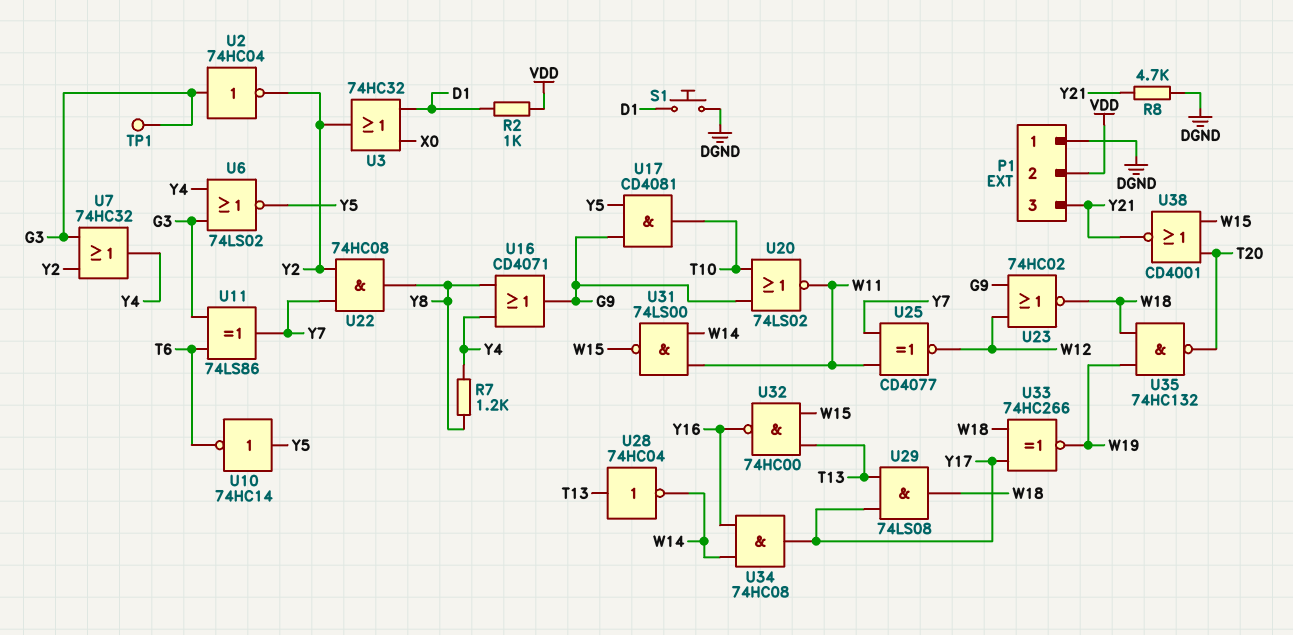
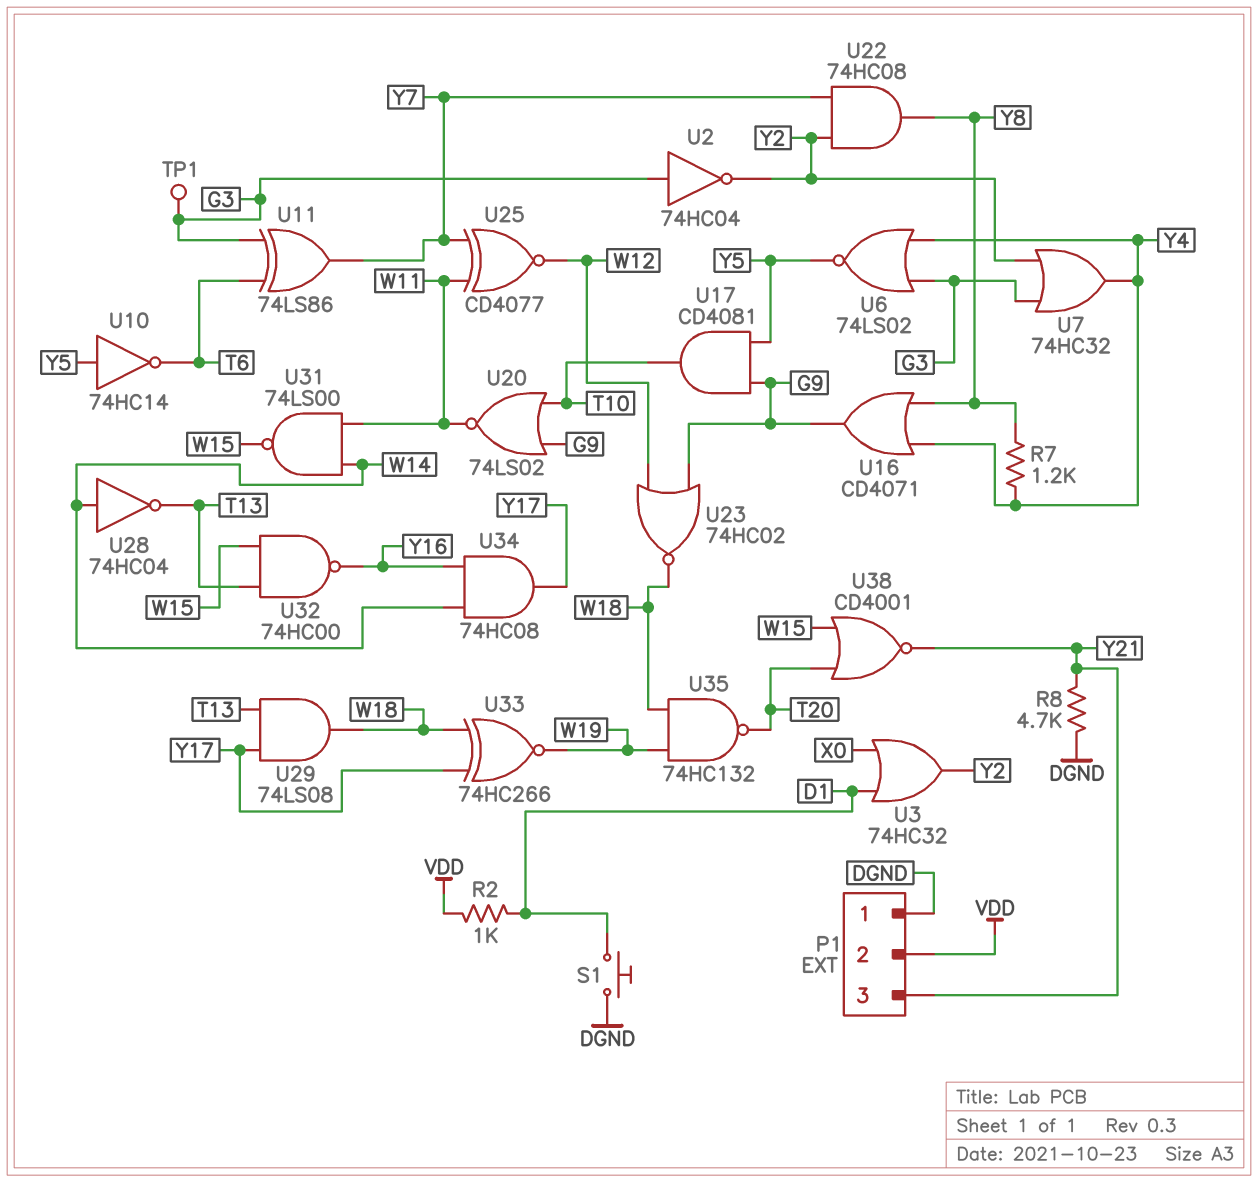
U28: NOT 74HC04 (in T13, out W14) -> NOT 74HC04 (in W14, out T13)

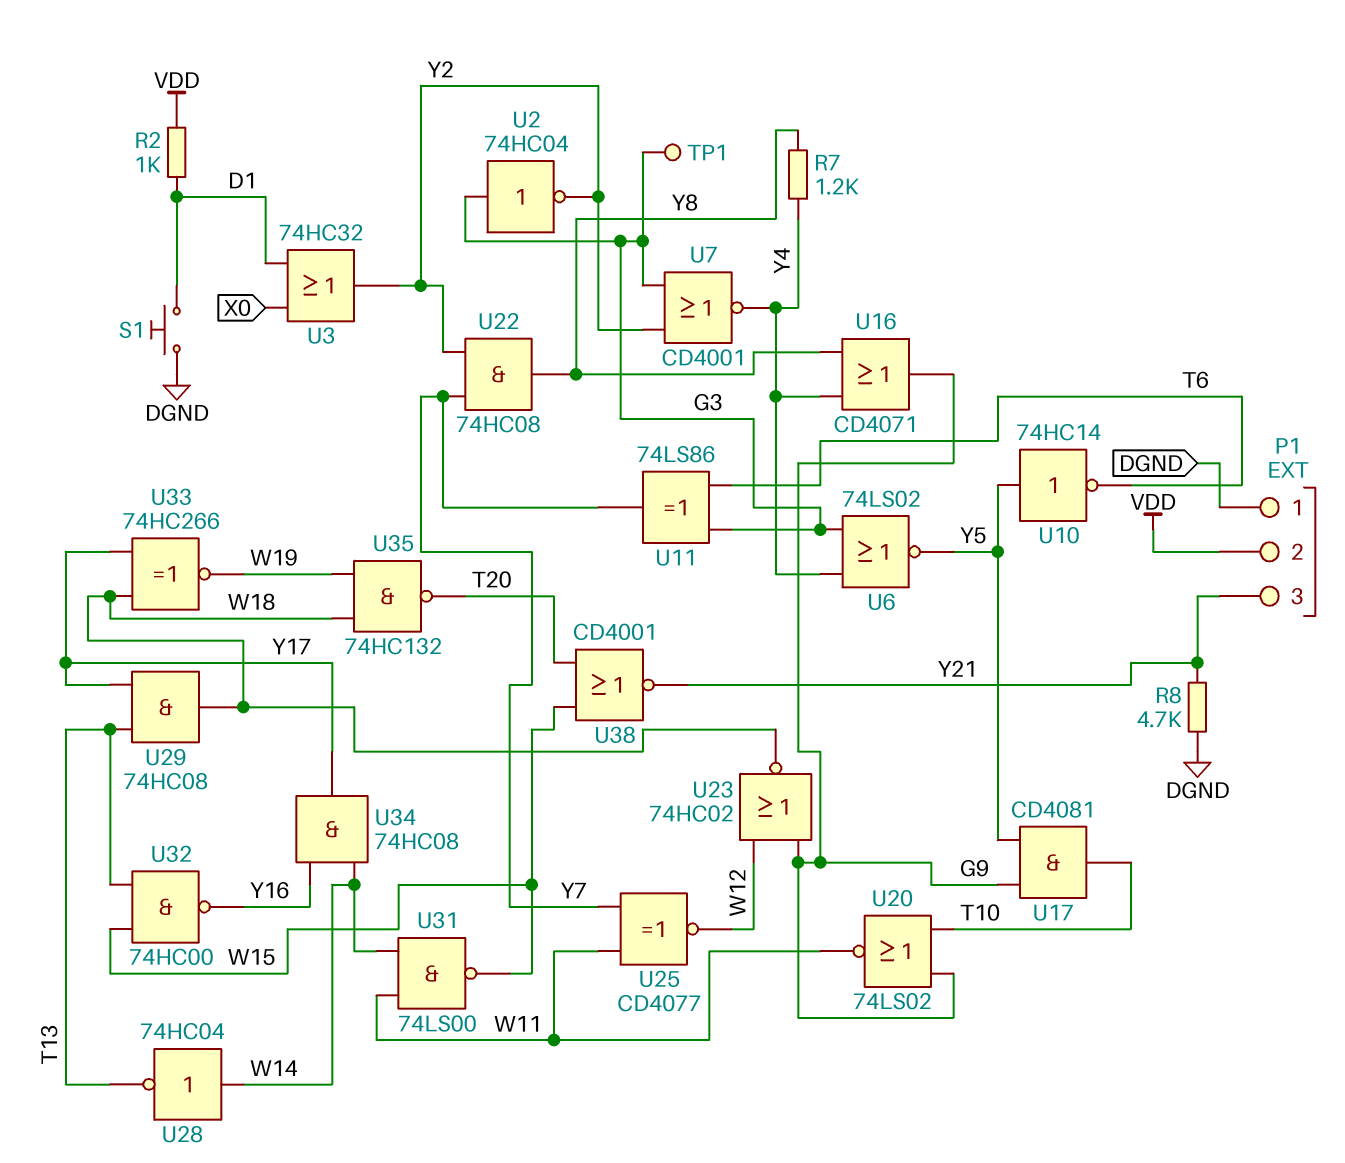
U7: OR 74HC32 (in G3, in Y2, out Y4) -> NOR CD4001 (in G3, in Y2, out Y4)
U29: AND 74LS08 (in T13, in Y17, out W18) -> AND 74HC08 (in T13, in Y17, out W18)

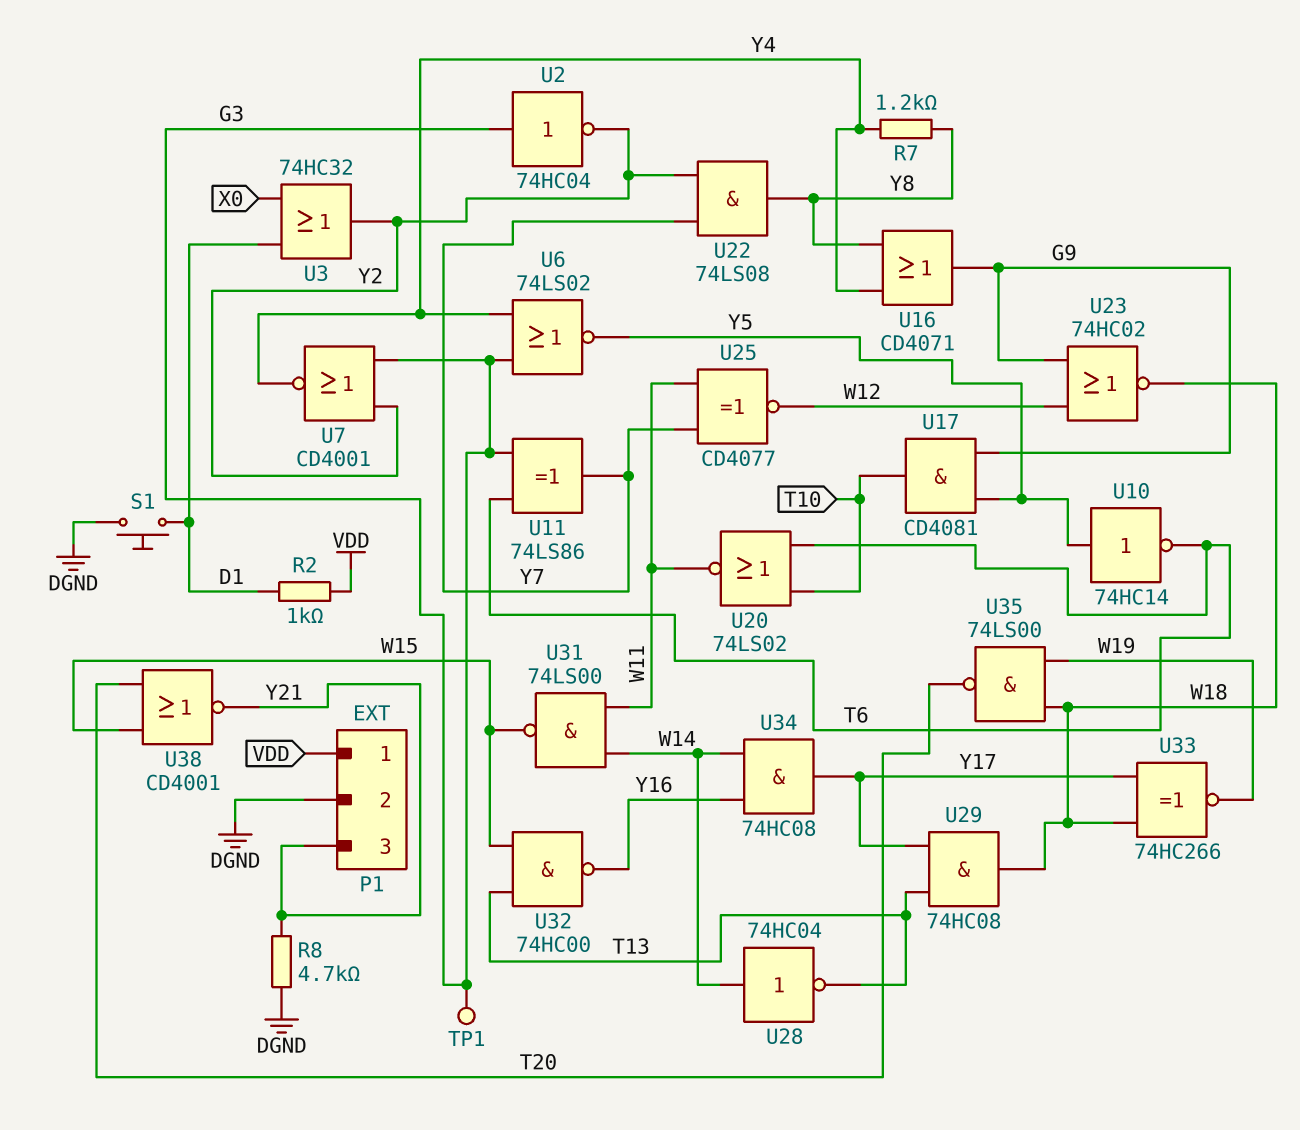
P1 pin 1: DGND -> VDD
P1 pin 2: VDD -> DGND
U20: NOR 74LS02 (in G9, in T10, out W11) -> NOR 74LS02 (in T6, in T10, out W11)
U22: AND 74HC08 (in Y2, in Y7, out Y8) -> AND 74LS08 (in Y2, in Y7, out Y8)
U35: NAND 74HC132 (in W18, in W19, out T20) -> NAND 74LS00 (in W18, in W19, out T20)

